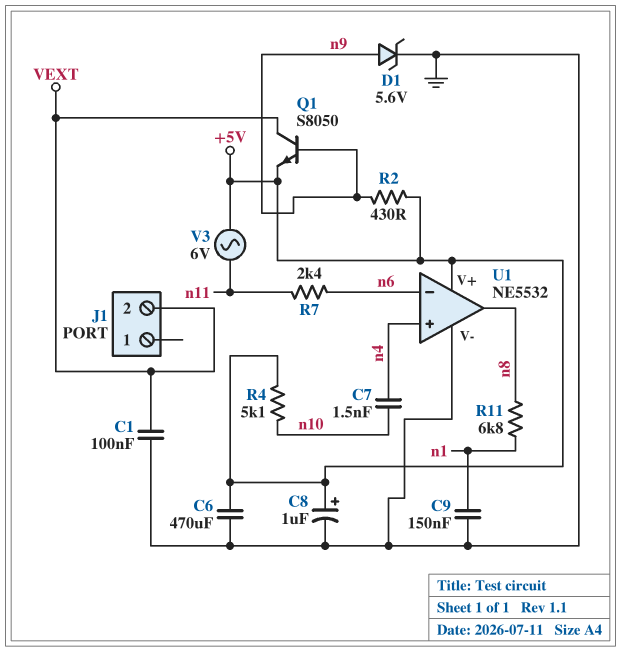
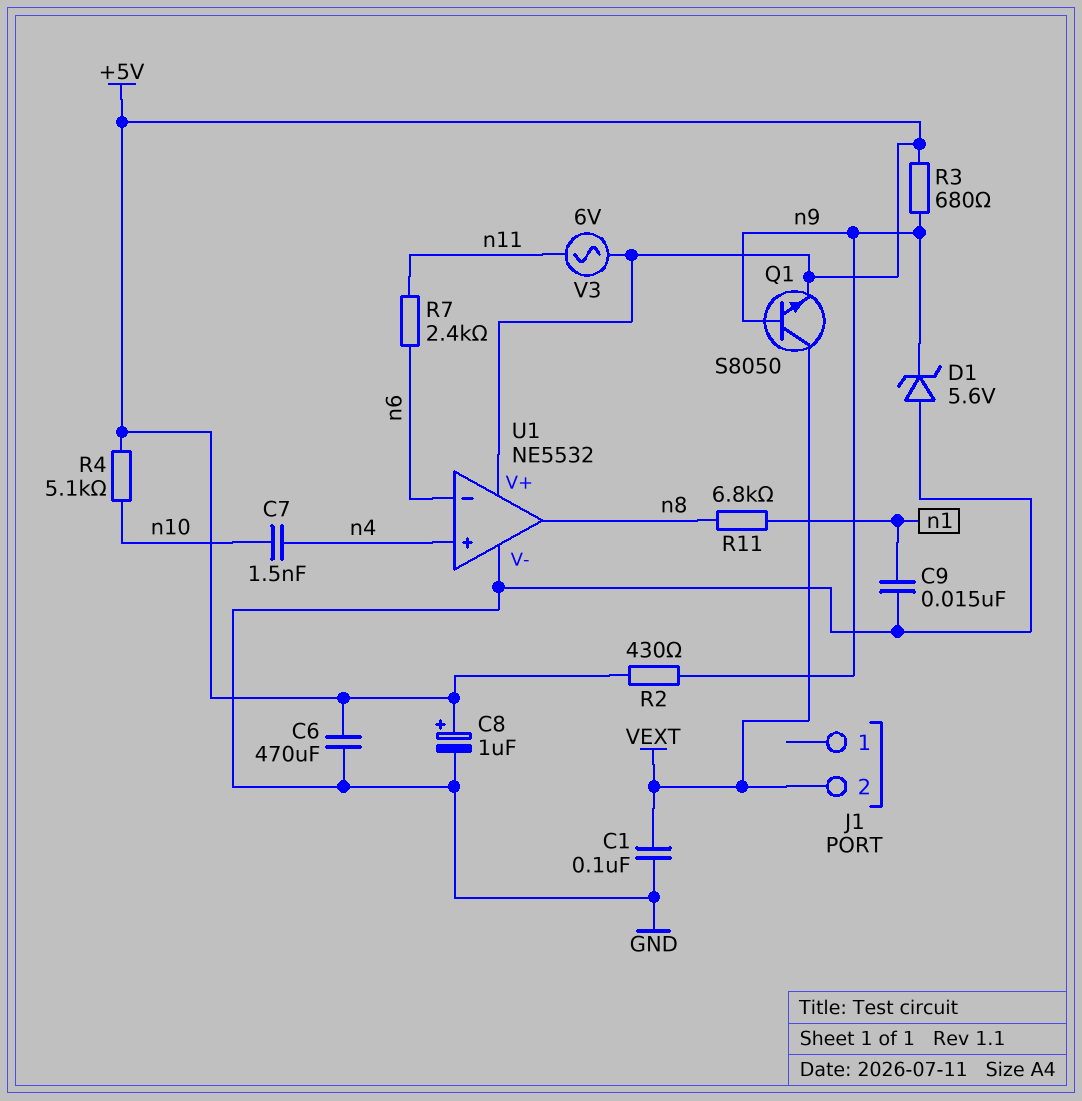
C9: 150nF (GND, n1) -> 15nF (GND, n1)
D1: zener 5.6V (A n9, K GND) -> zener 5.6V (A GND, K n9)
R3: none -> 680 (+5V, n9)

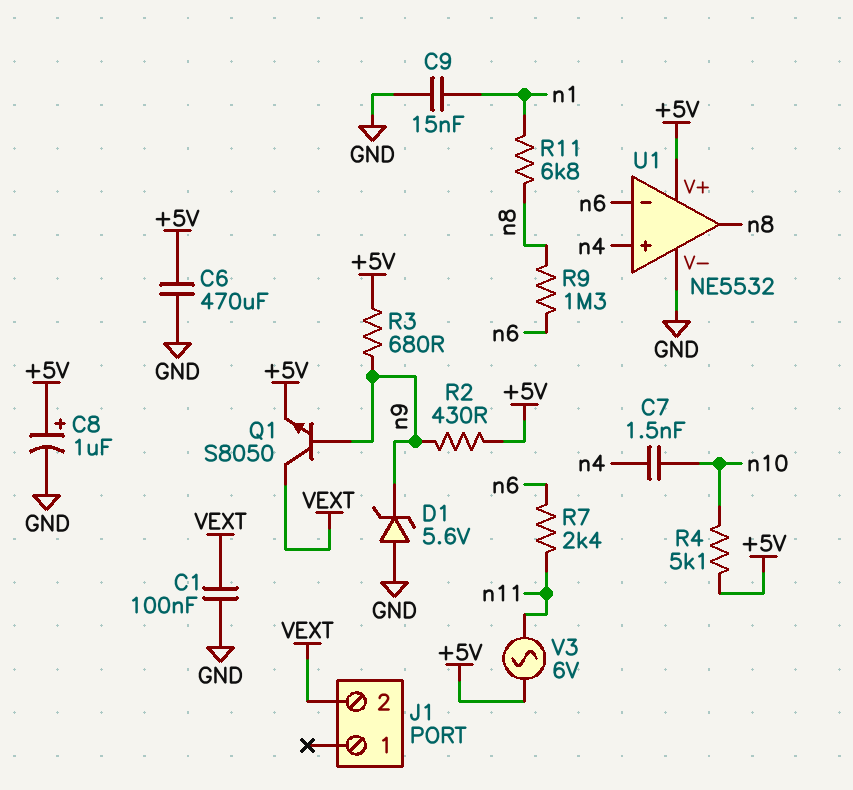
R9: none -> 1.3M (n6, n8)

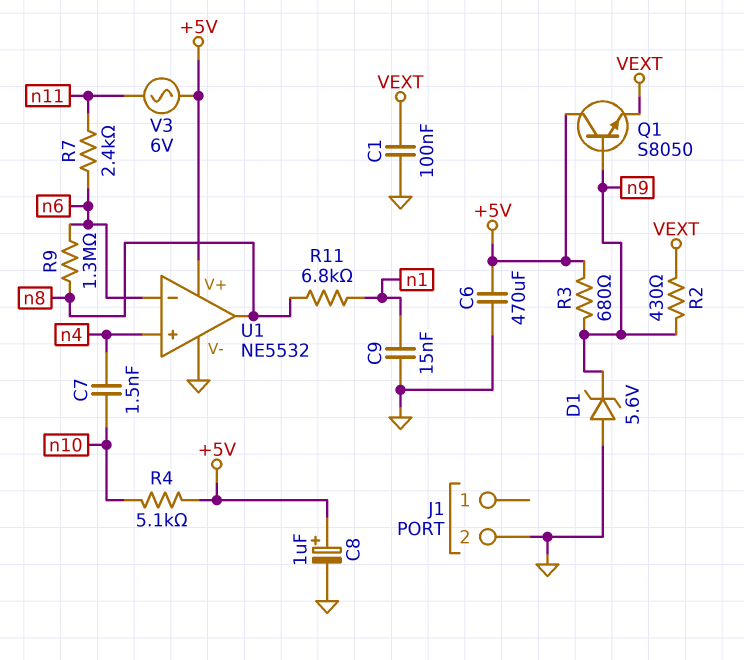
J1 pin 2: VEXT -> GND
Q1: NPN S8050 (B n9, C VEXT, E +5V) -> NPN S8050 (B n9, C +5V, E VEXT)
R2: 430 (+5V, n9) -> 430 (VEXT, n9)

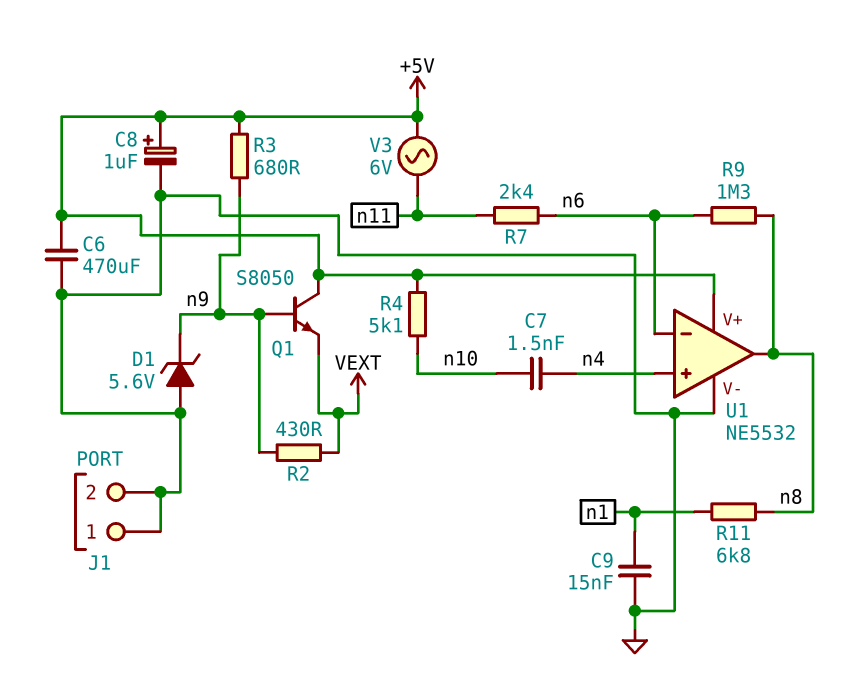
C1: 100nF (GND, VEXT) -> none
J1 pin 1: none -> GND

